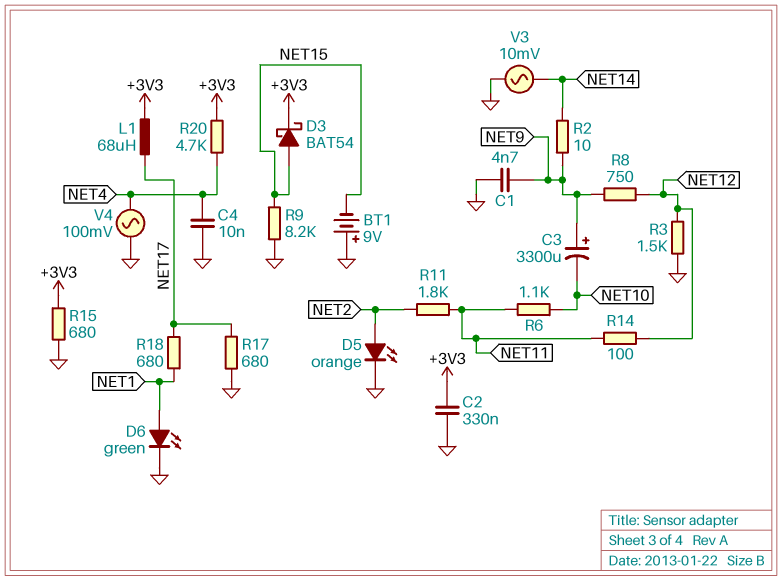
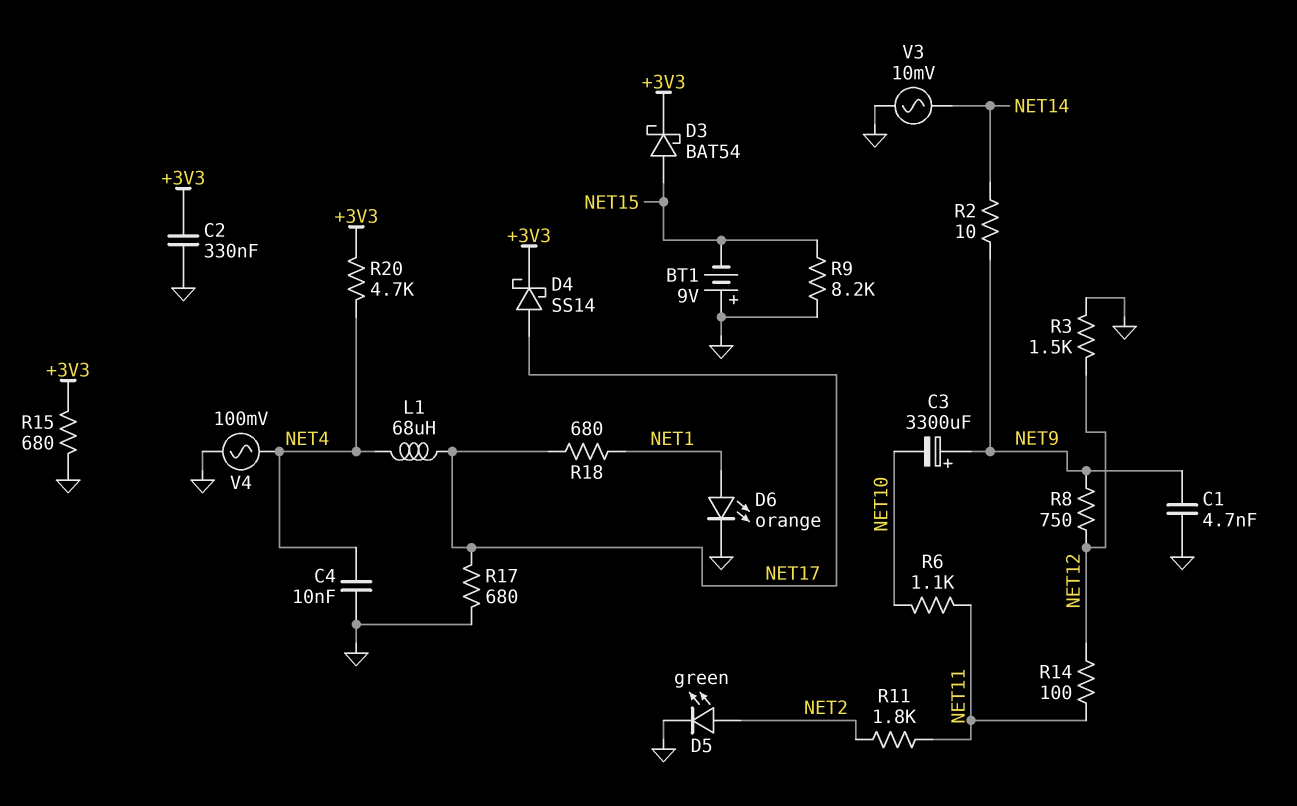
D4: none -> schottky SS14 (A NET17, K +3V3)
D5: LED orange (A NET2, K GND) -> LED green (A NET2, K GND)
D6: LED green (A NET1, K GND) -> LED orange (A NET1, K GND)
L1: 68uH (+3V3, NET17) -> 68uH (NET4, NET17)

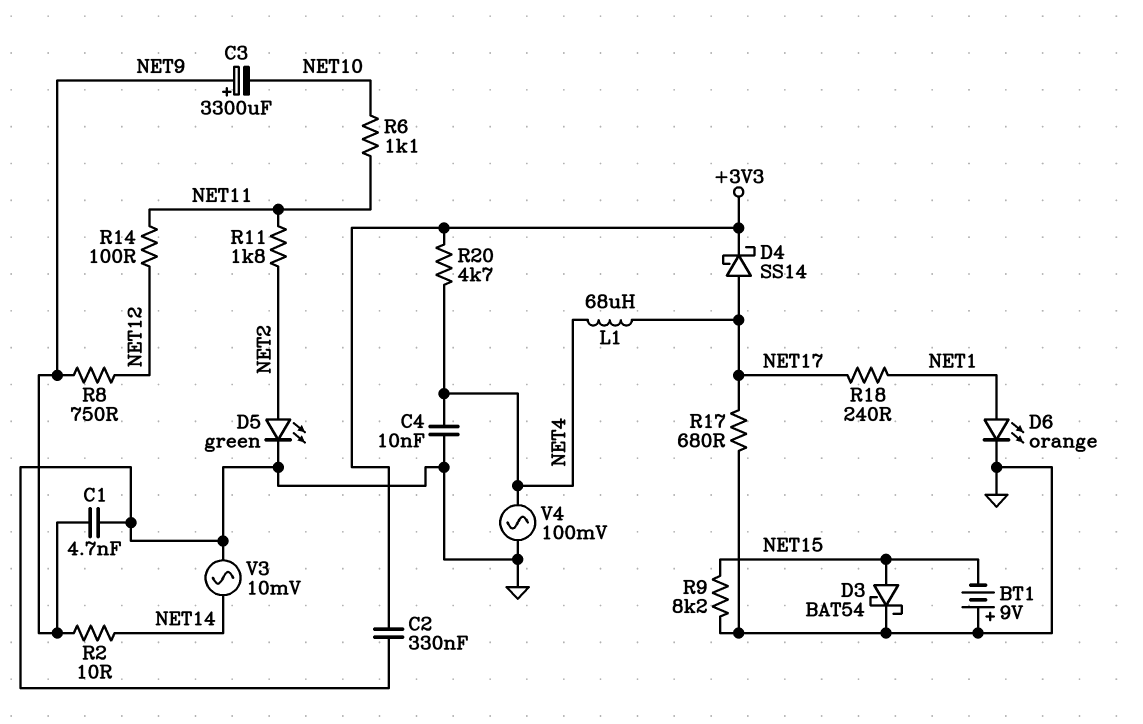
D3: schottky BAT54 (A NET15, K +3V3) -> schottky BAT54 (A NET15, K GND)
R3: 1.5k (GND, NET12) -> none
R15: 680 (+3V3, GND) -> none
R18: 680 (NET1, NET17) -> 240 (NET1, NET17)

